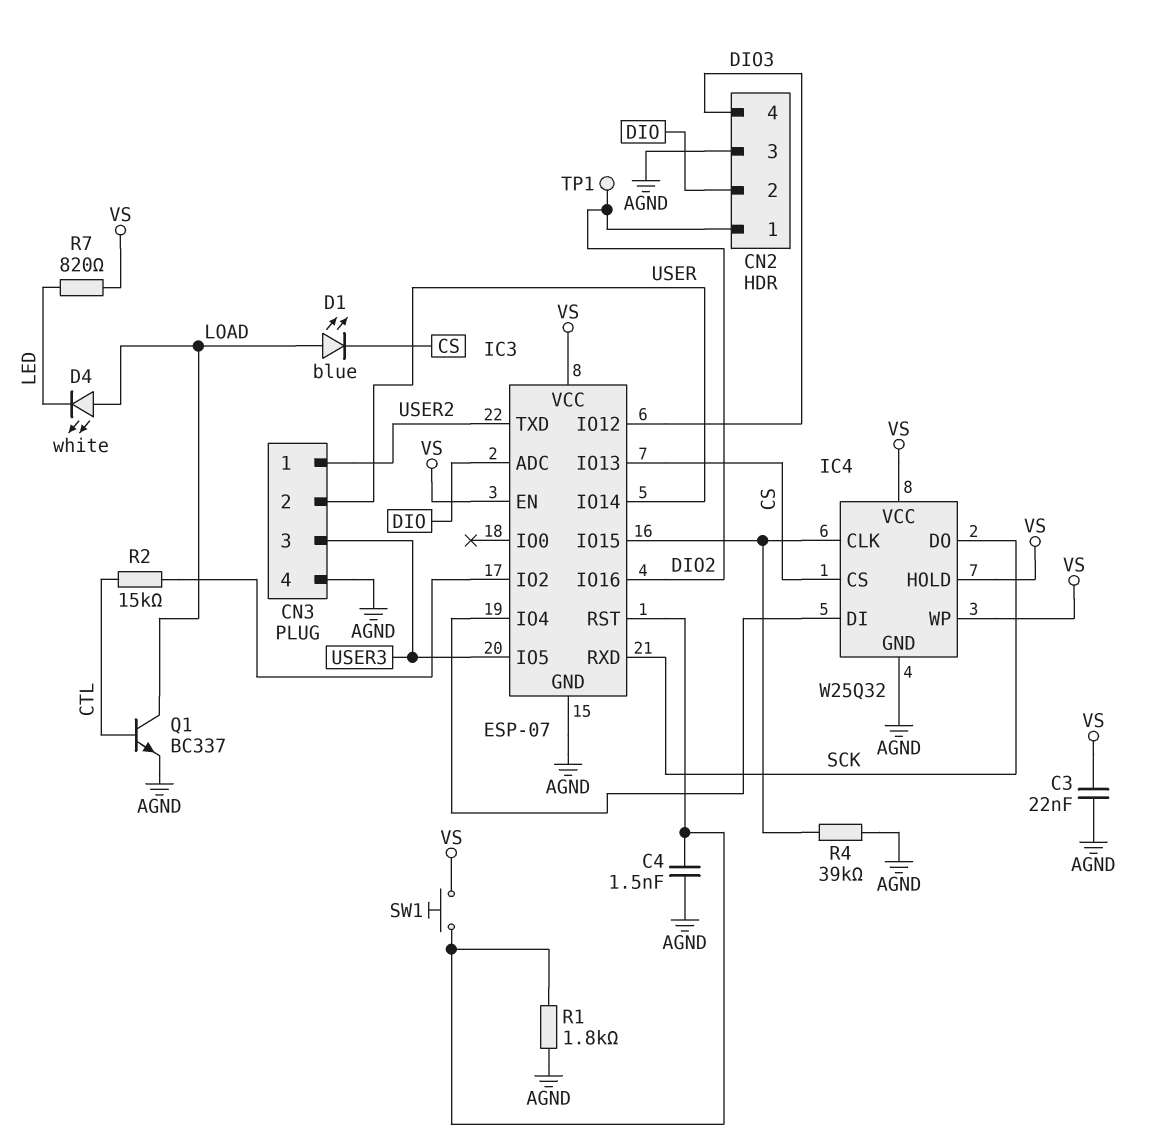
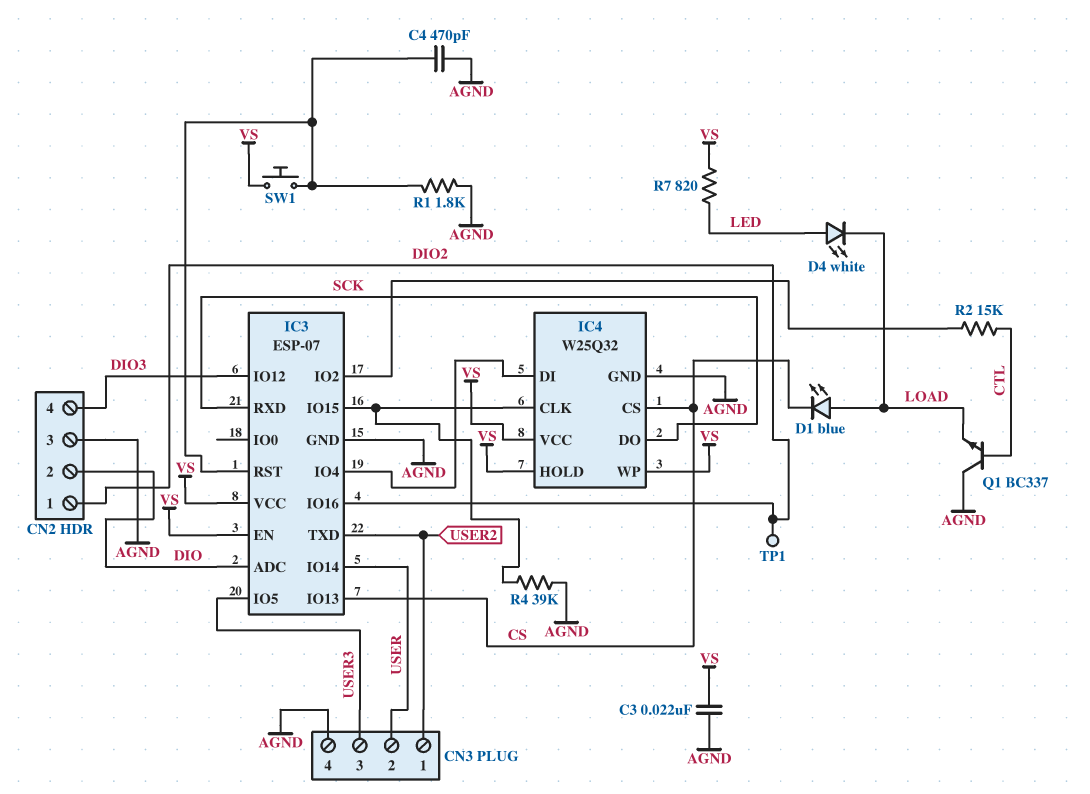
C4: 1.5nF (AGND, IC3/RST) -> 470pF (AGND, IC3/RST)
D4: LED white (A LOAD, K LED) -> LED white (A LED, K LOAD)
Q1: NPN BC337 (B CTL, C LOAD, E AGND) -> NPN BC337 (B CTL, C AGND, E LOAD)

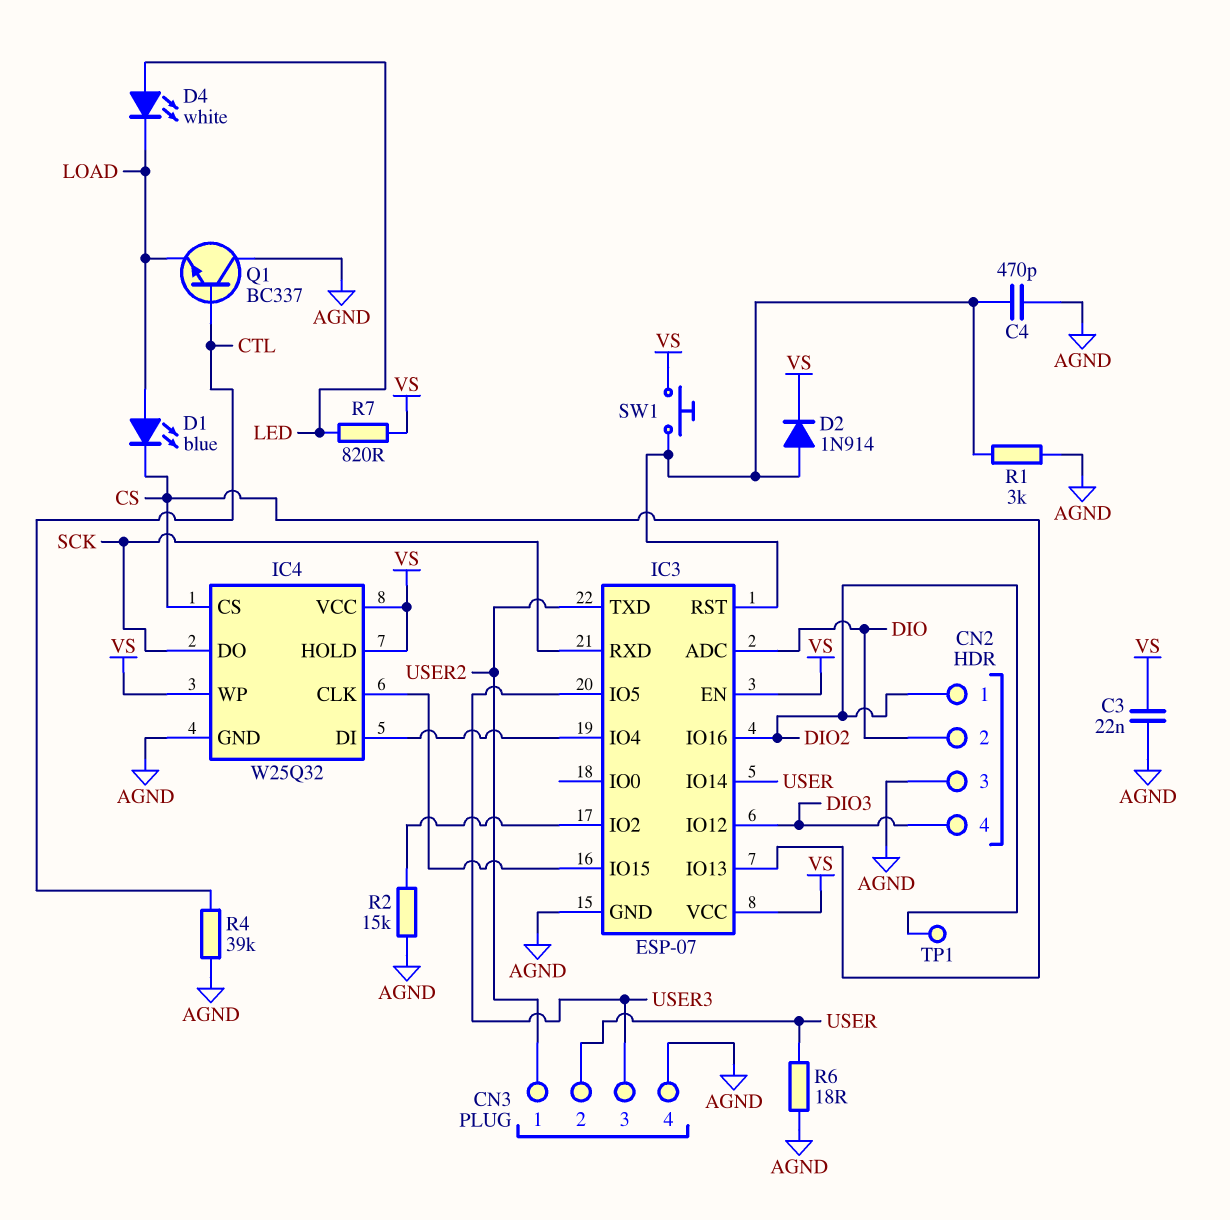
D2: none -> diode 1N914 (A IC3/RST, K VS)
R1: 1.8k (AGND, IC3/RST) -> 3k (AGND, IC3/RST)
R2: 15k (CTL, IC3/IO2) -> 15k (AGND, IC3/IO2)
R4: 39k (AGND, IC3/IO15) -> 39k (AGND, CTL)
R6: none -> 18 (AGND, USER)

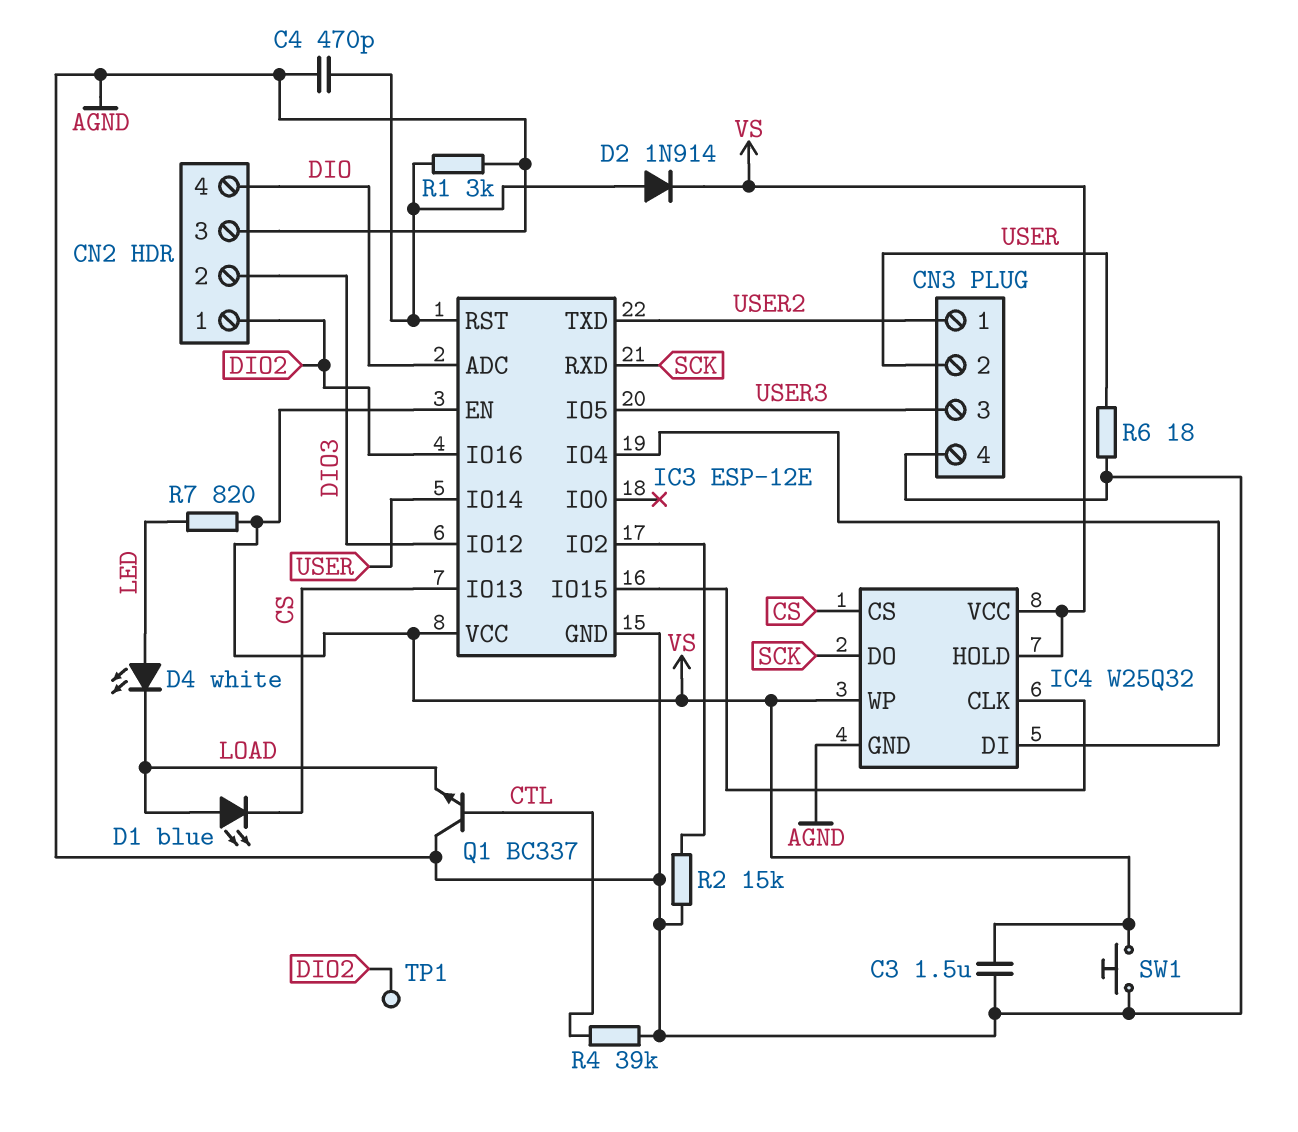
C3: 22nF (AGND, VS) -> 1.5uF (AGND, VS)
CN2 pin 2: DIO -> DIO3
CN2 pin 4: DIO3 -> DIO
IC3: ESP-07 -> ESP-12E
SW1: button (IC3/RST, VS) -> button (AGND, VS)

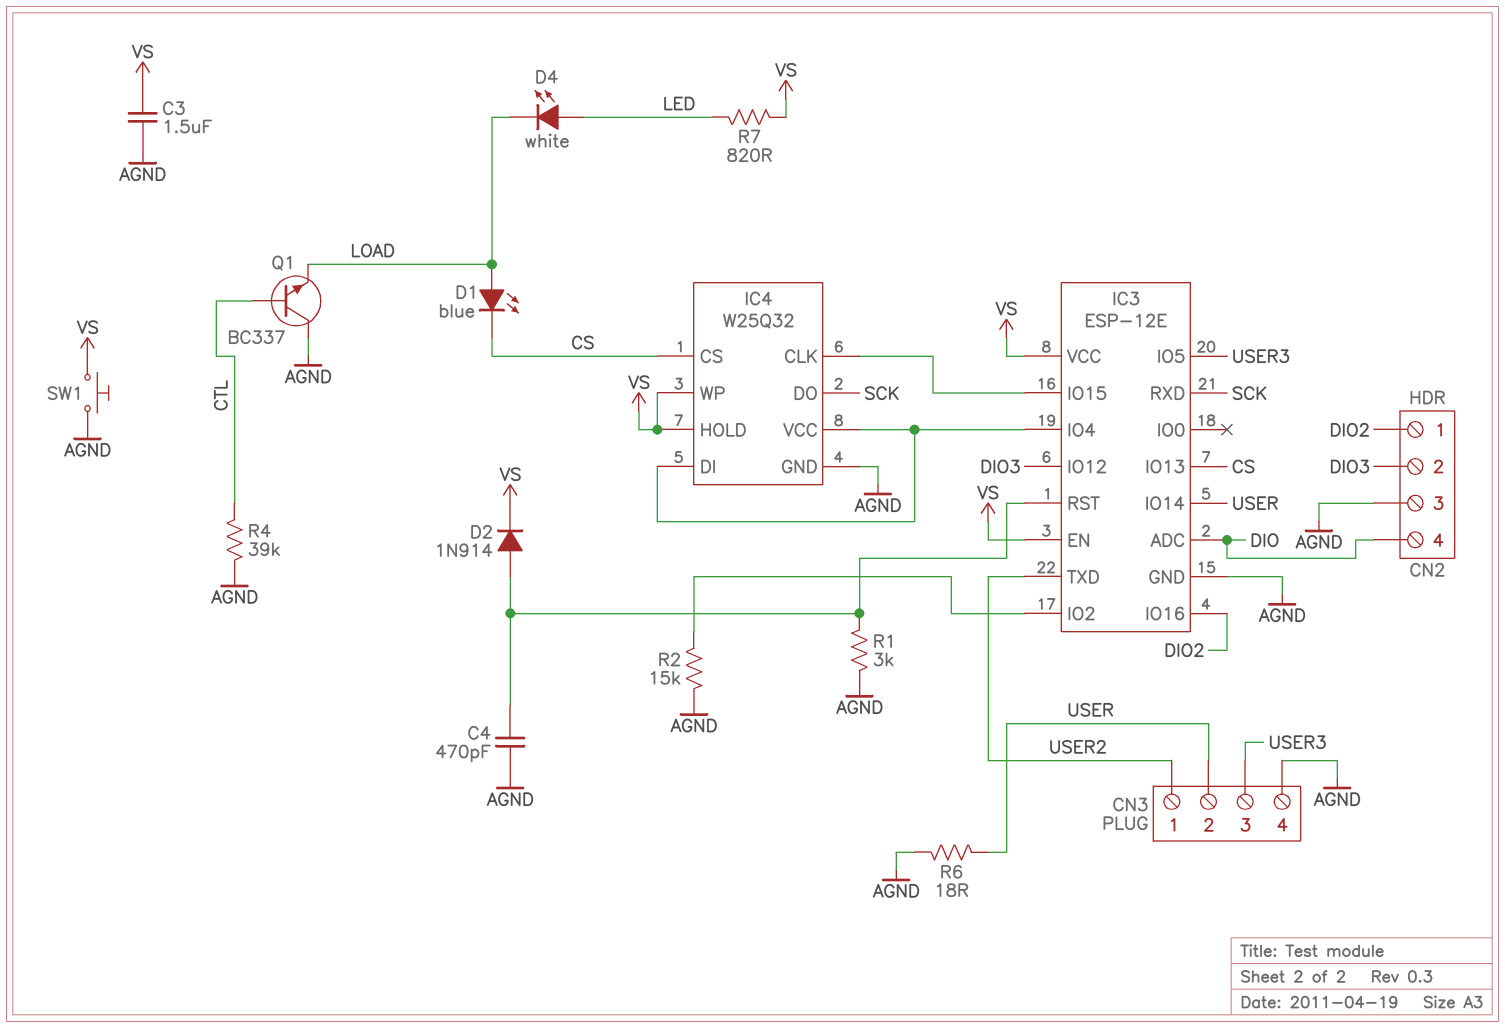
IC4 pin VCC: VS -> IC3/IO4
TP1: test point (DIO2) -> none

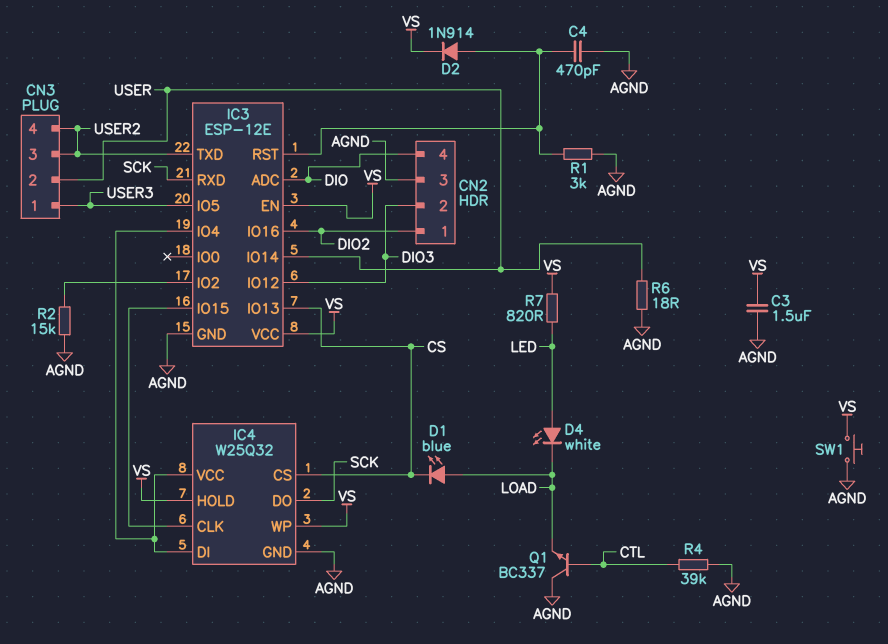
CN3 pin 1: USER2 -> USER3
CN3 pin 3: USER3 -> USER2
CN3 pin 4: AGND -> USER2

